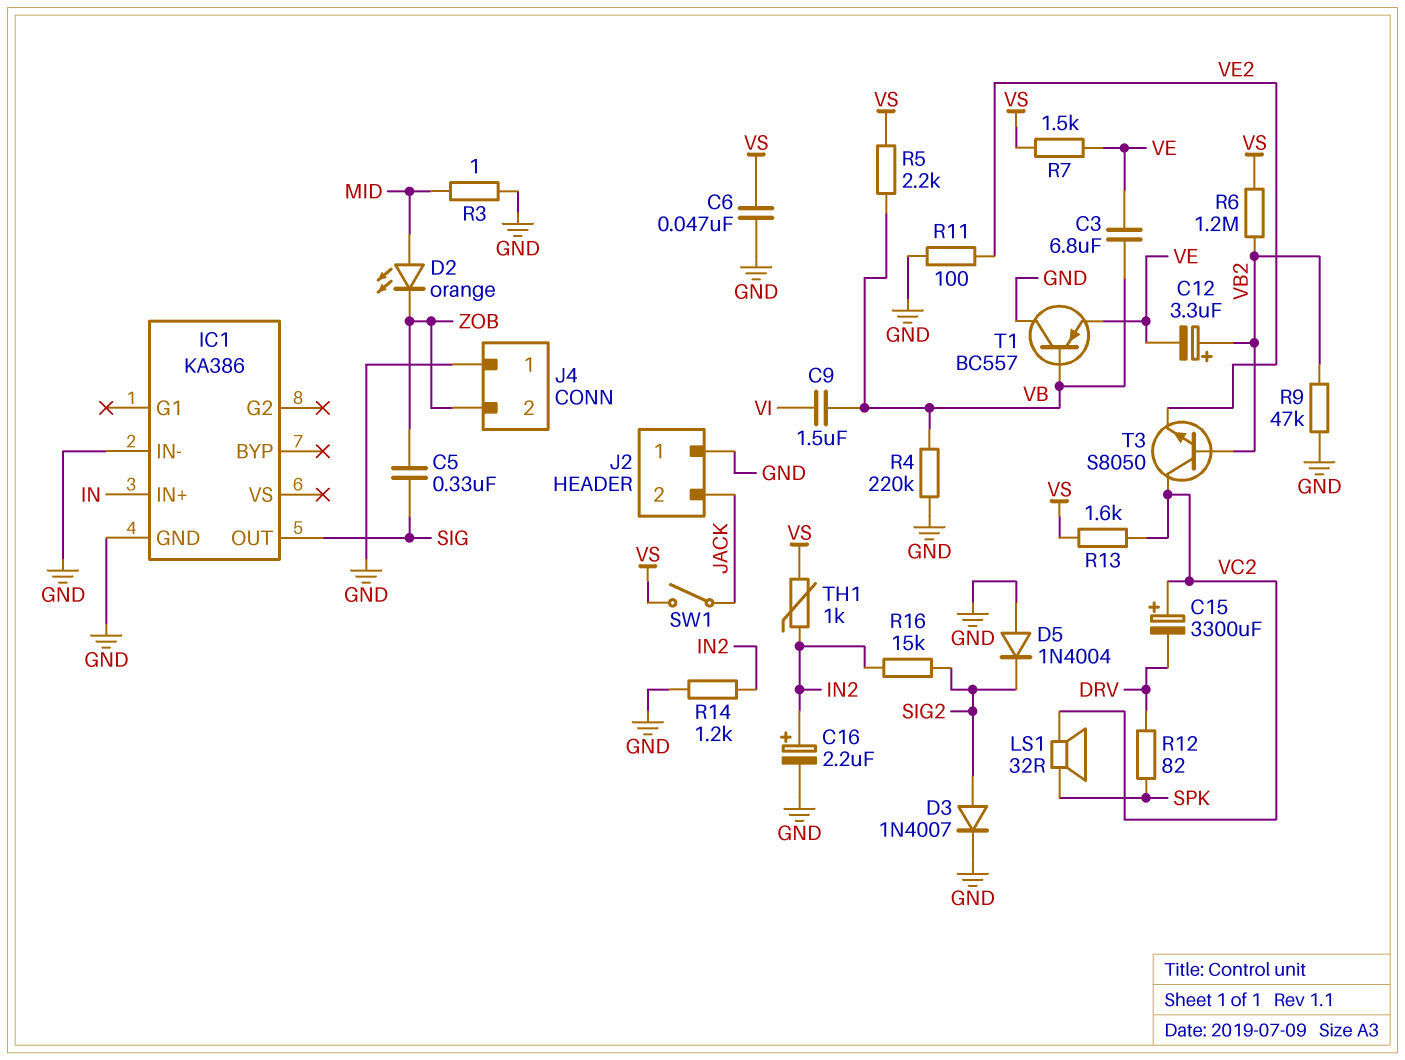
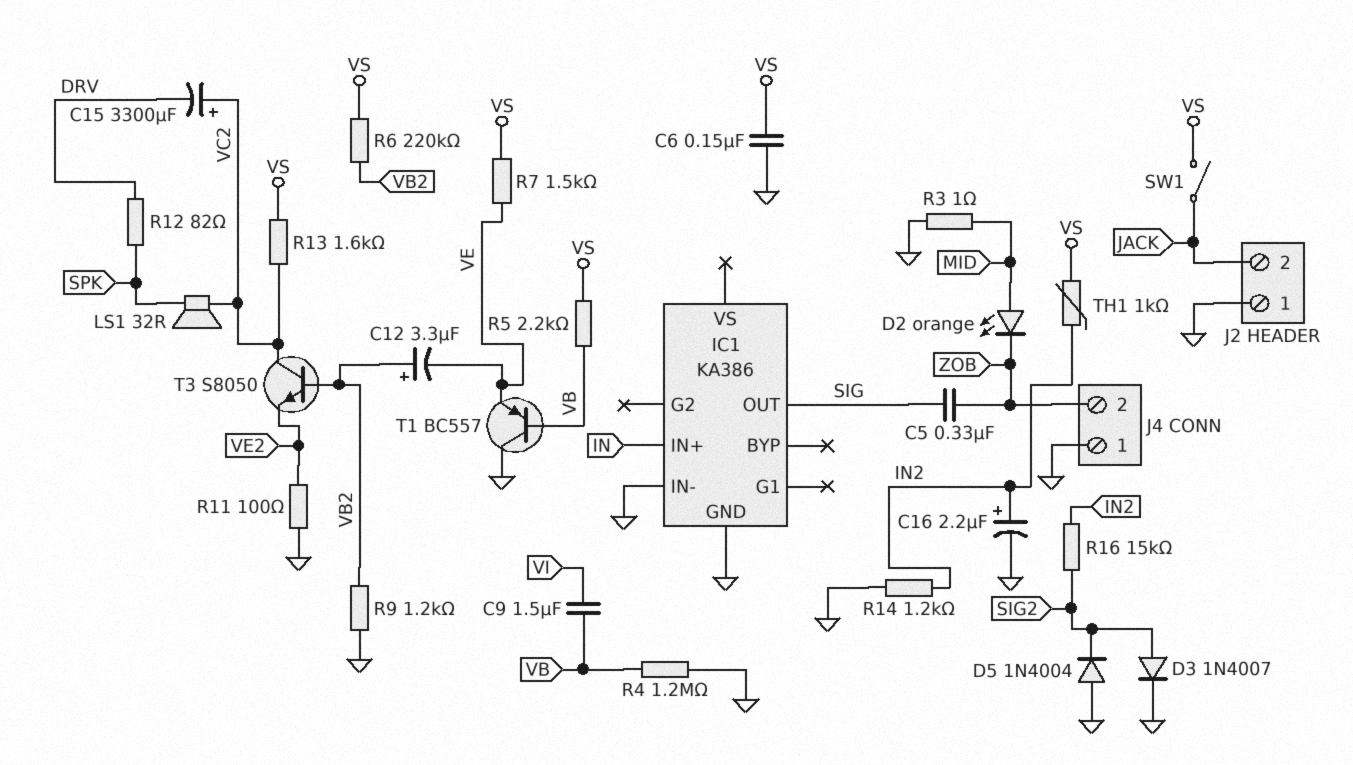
C3: 6.8uF (VB, VE) -> none
C6: 47nF (GND, VS) -> 150nF (GND, VS)
R4: 220k (GND, VB) -> 1.2M (GND, VB)
R6: 1.2M (VB2, VS) -> 220k (VB2, VS)
R9: 47k (GND, VB2) -> 1.2k (GND, VB2)

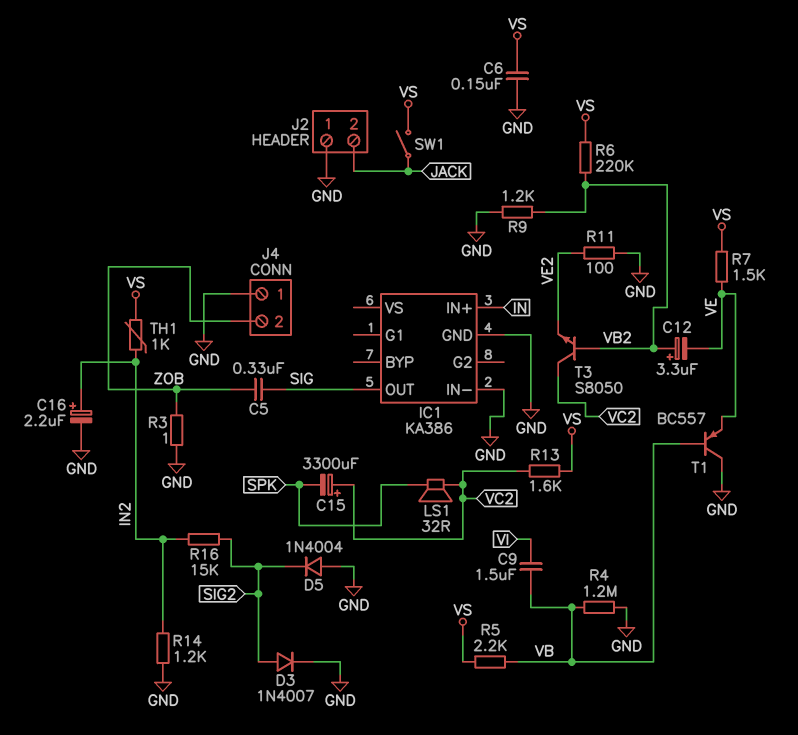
C15: 3300uF (plus VC2, minus DRV) -> 3300uF (plus VC2, minus SPK)
D2: LED orange (A MID, K ZOB) -> none
R3: 1 (GND, MID) -> 1 (GND, ZOB)
R12: 82 (DRV, SPK) -> none

